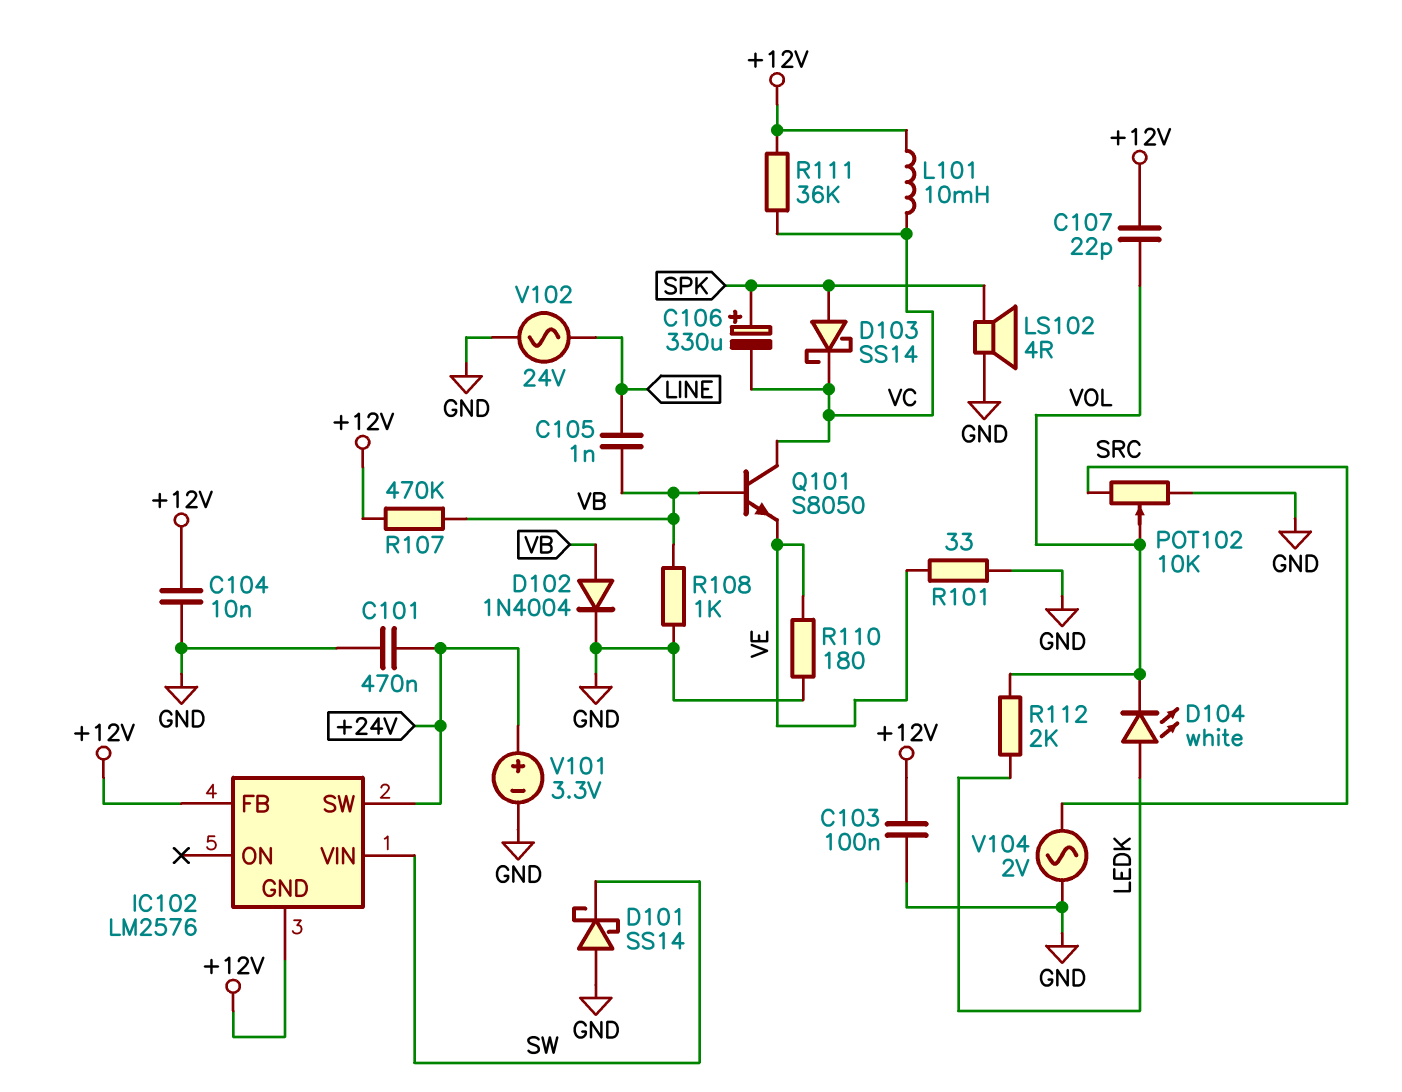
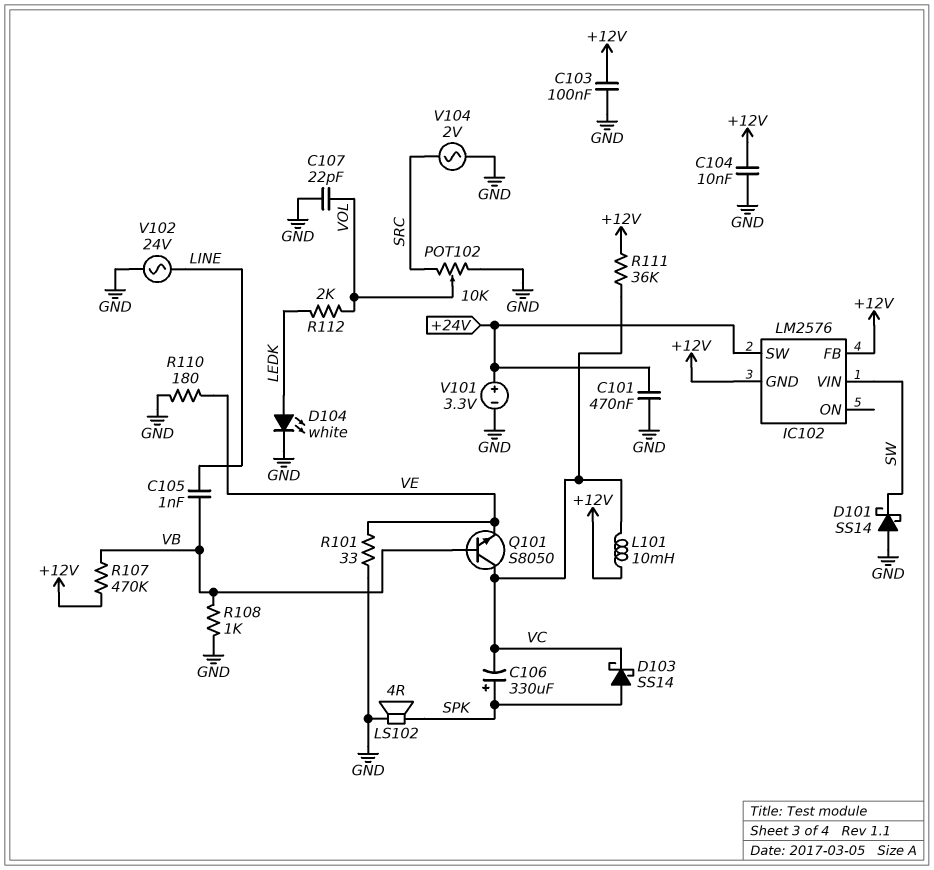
C107: 22pF (+12V, VOL) -> 22pF (GND, VOL)
D102: diode 1N4004 (A VB, K GND) -> none
D104: LED white (A LEDK, K VOL) -> LED white (A LEDK, K GND)

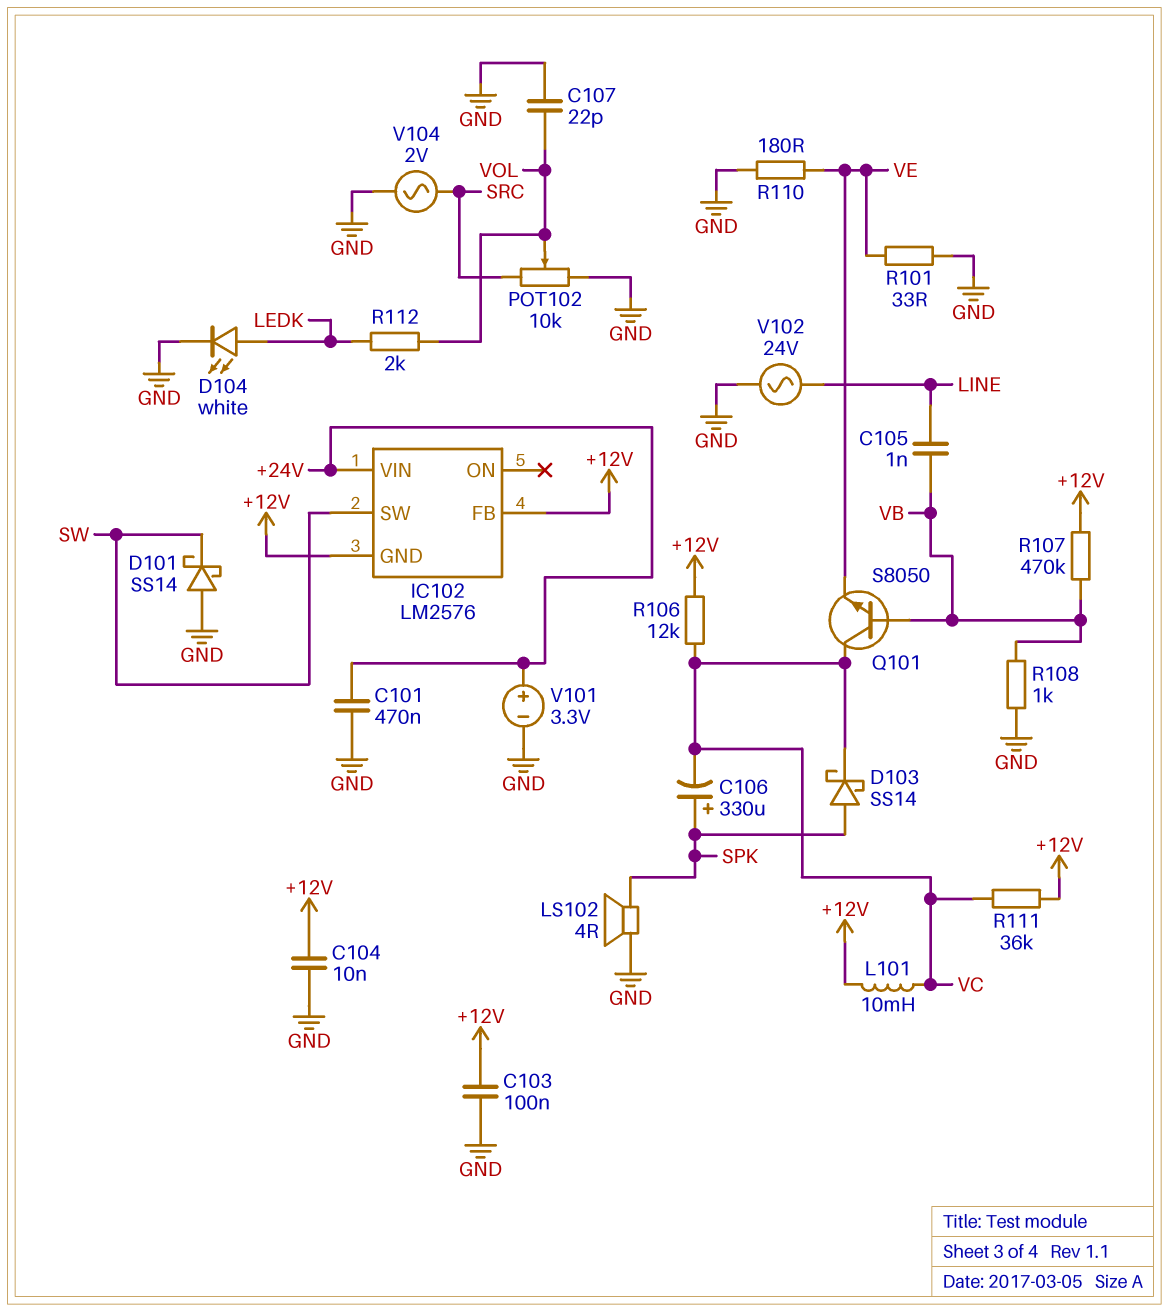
IC102 pin SW: +24V -> SW
IC102 pin VIN: SW -> +24V
R106: none -> 12k (+12V, VC)

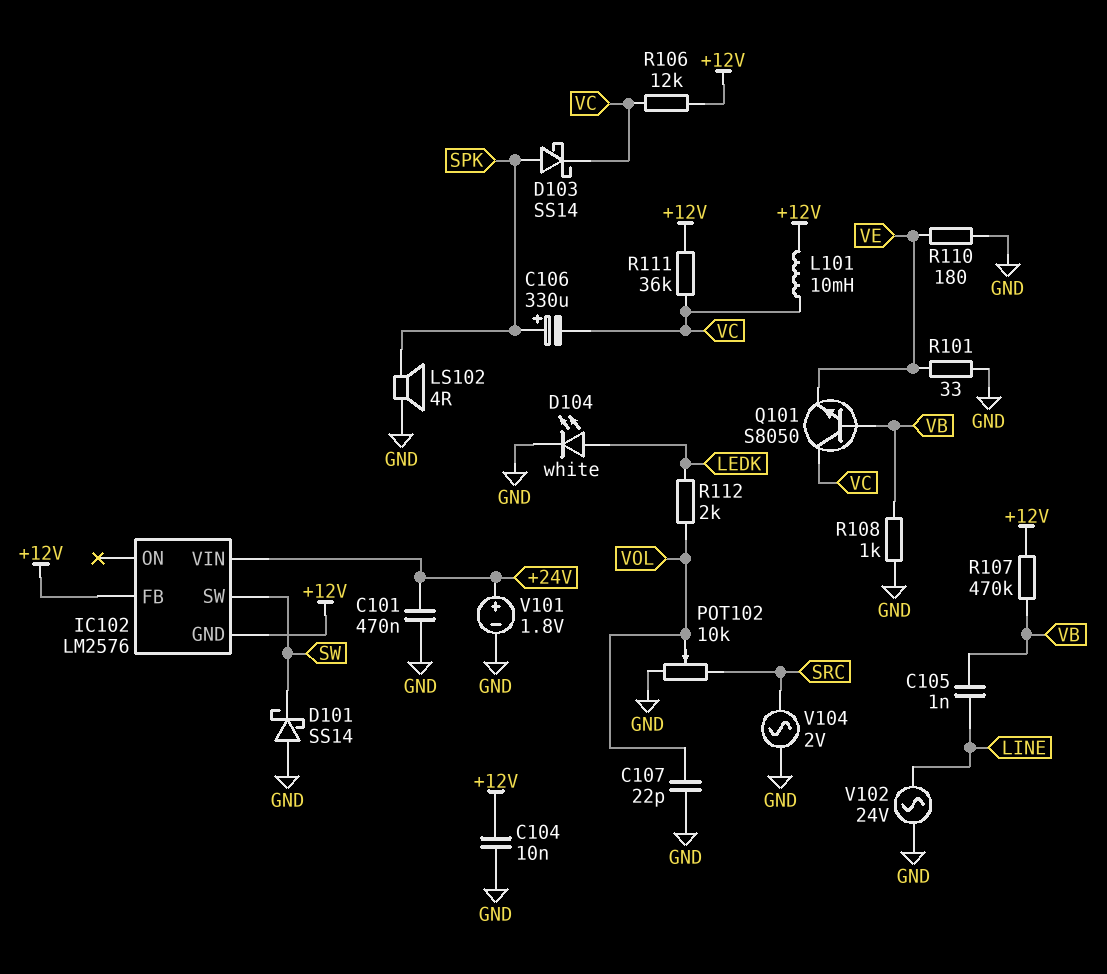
C103: 100nF (+12V, GND) -> none
V101: 3.3V (plus +24V, minus GND) -> 1.8V (plus +24V, minus GND)

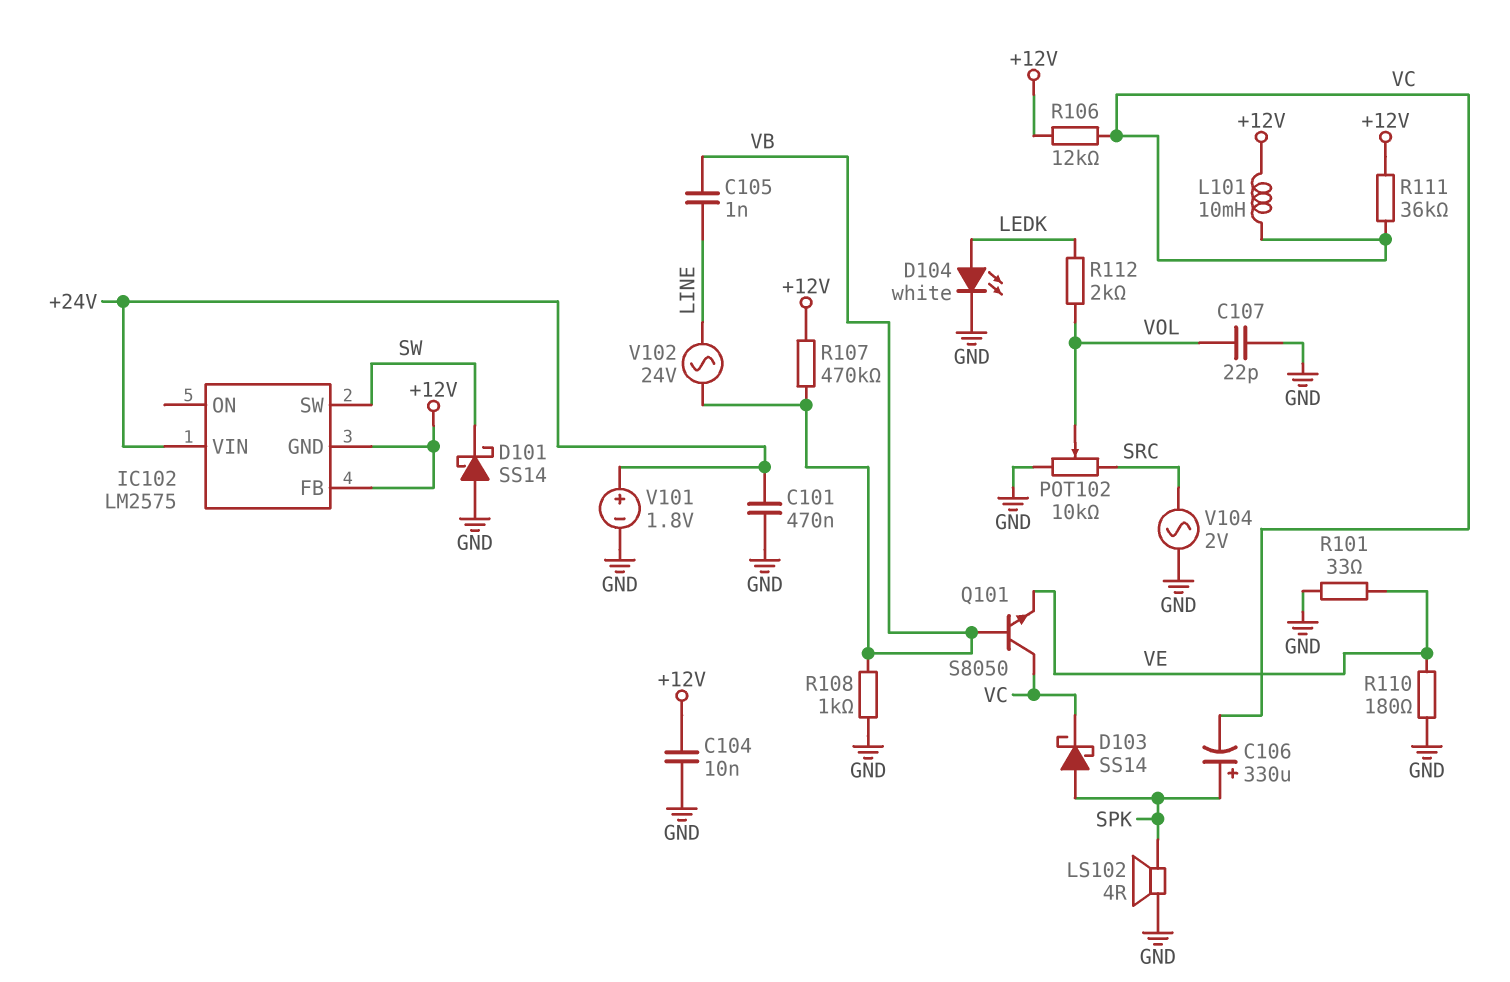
IC102: LM2576 -> LM2575
V102: AC 24V (GND, LINE) -> AC 24V (LINE, VB)

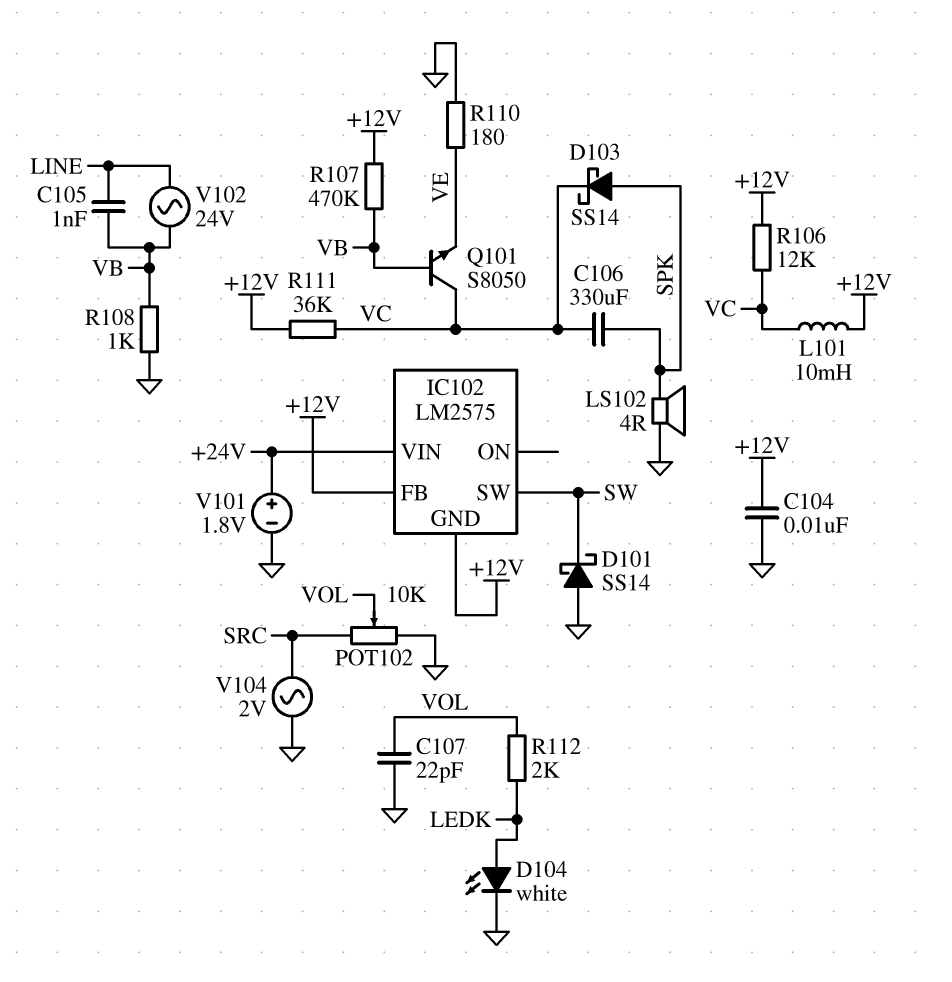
C101: 470nF (+24V, GND) -> none
C106: 330uF (plus SPK, minus VC) -> 330uF (SPK, VC)
R101: 33 (GND, VE) -> none

